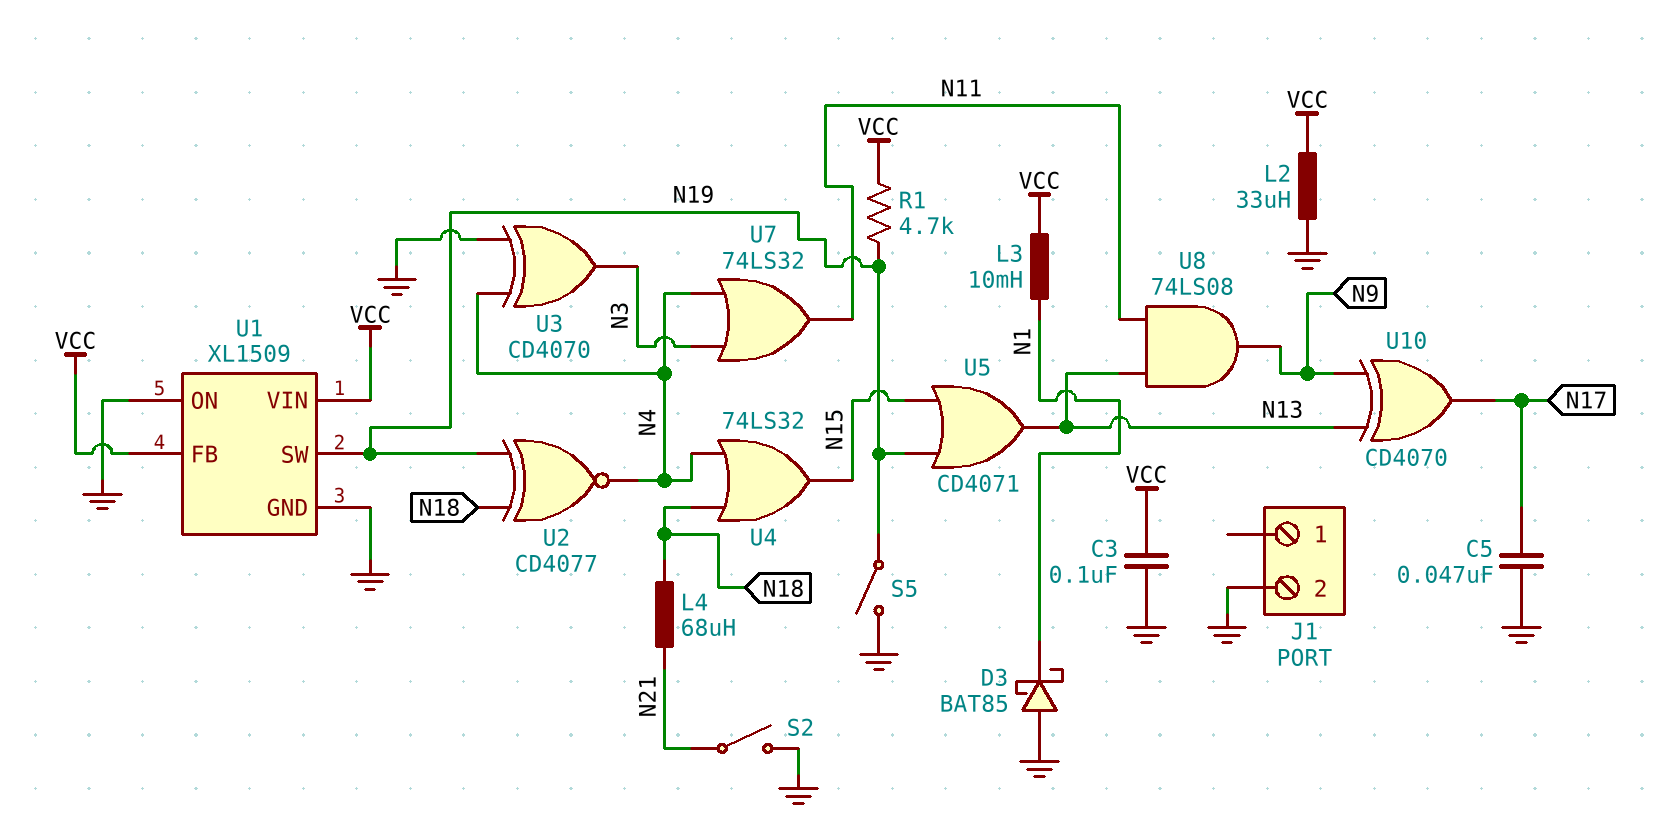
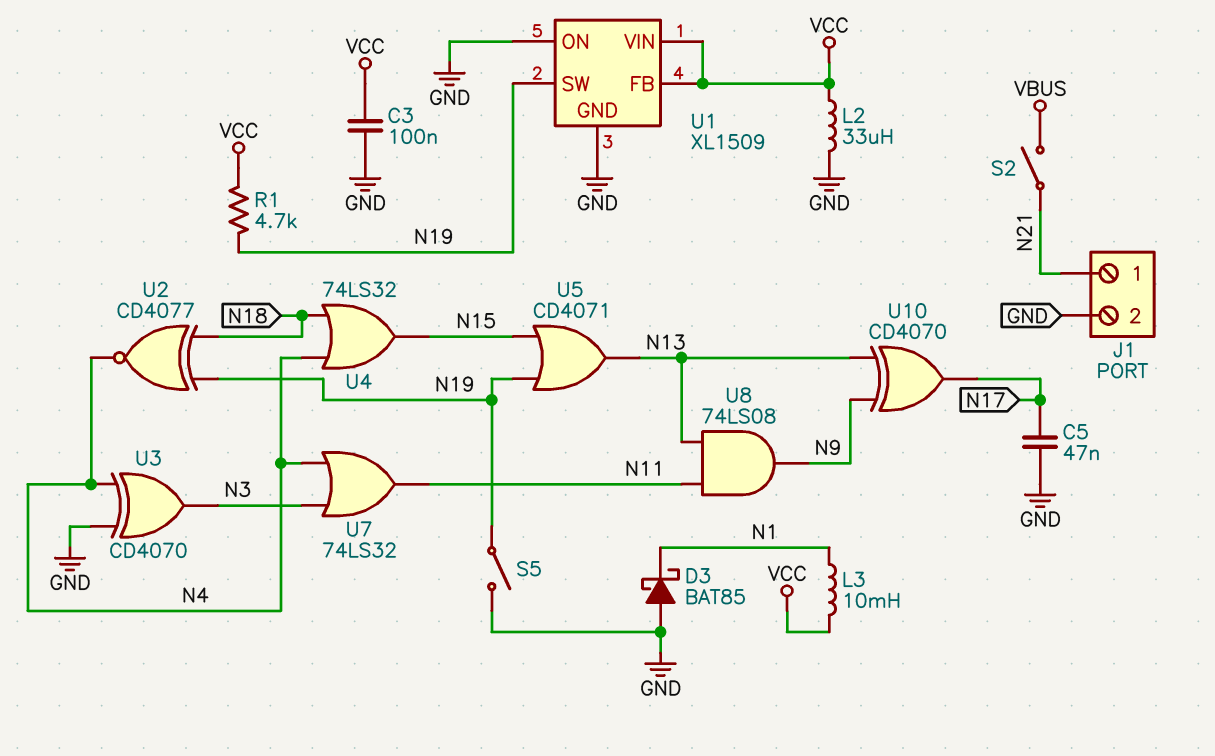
J1 pin 1: none -> N21
L4: 68uH (N18, N21) -> none
S2: switch (GND, N21) -> switch (N21, VBUS)

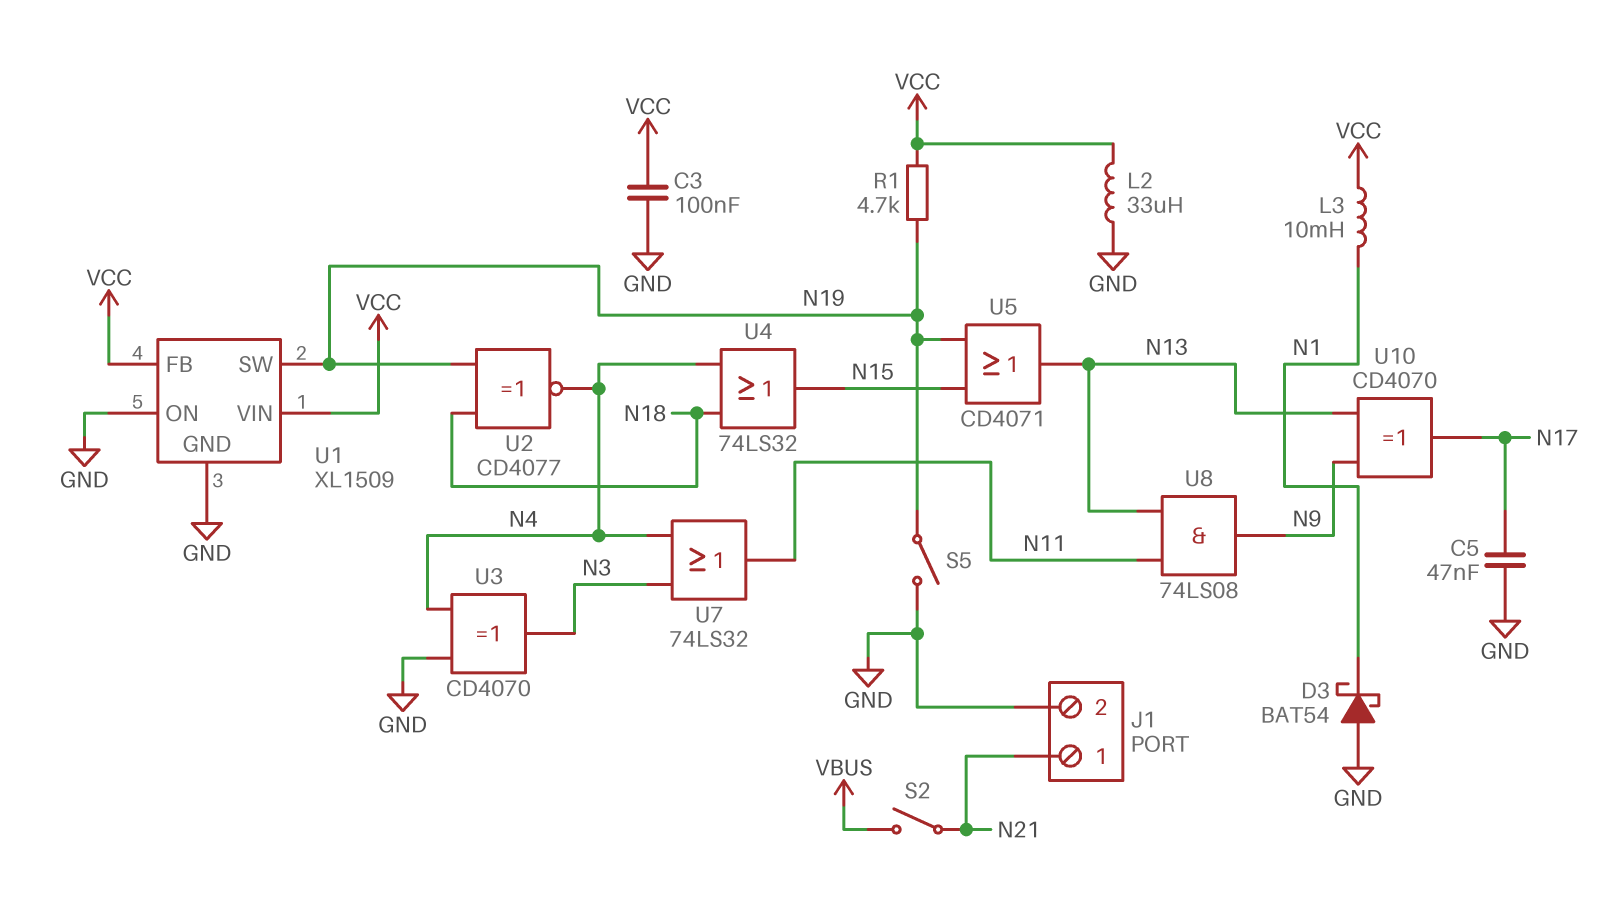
D3: schottky BAT85 (A GND, K N1) -> schottky BAT54 (A GND, K N1)

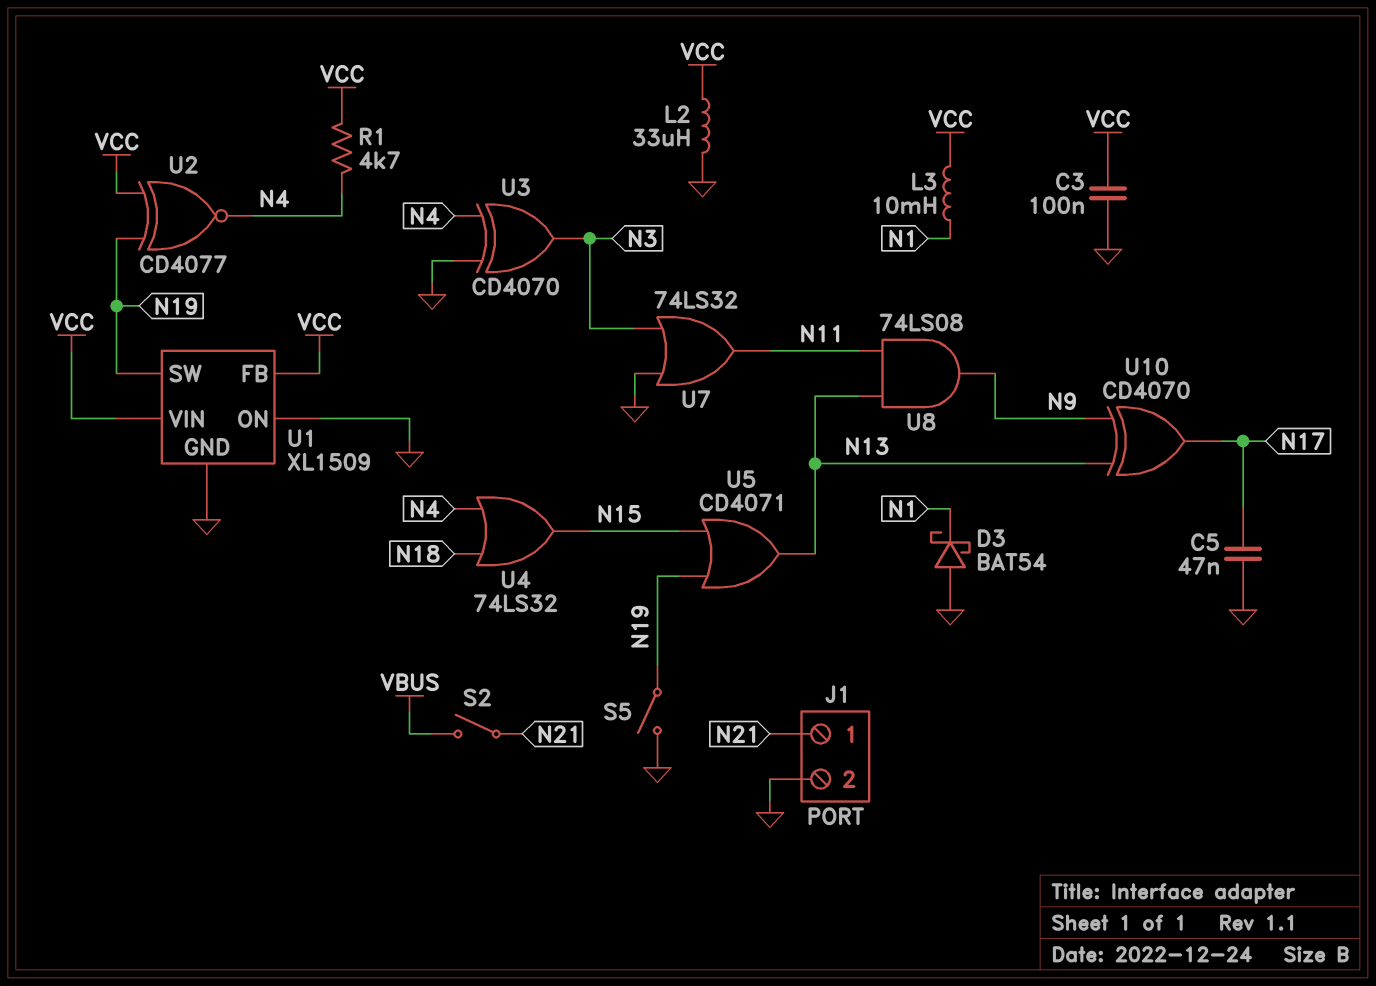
R1: 4.7k (N19, VCC) -> 4.7k (N4, VCC)
U2: XNOR CD4077 (in N18, in N19, out N4) -> XNOR CD4077 (in N19, in VCC, out N4)
U7: OR 74LS32 (in N3, in N4, out N11) -> OR 74LS32 (in GND, in N3, out N11)

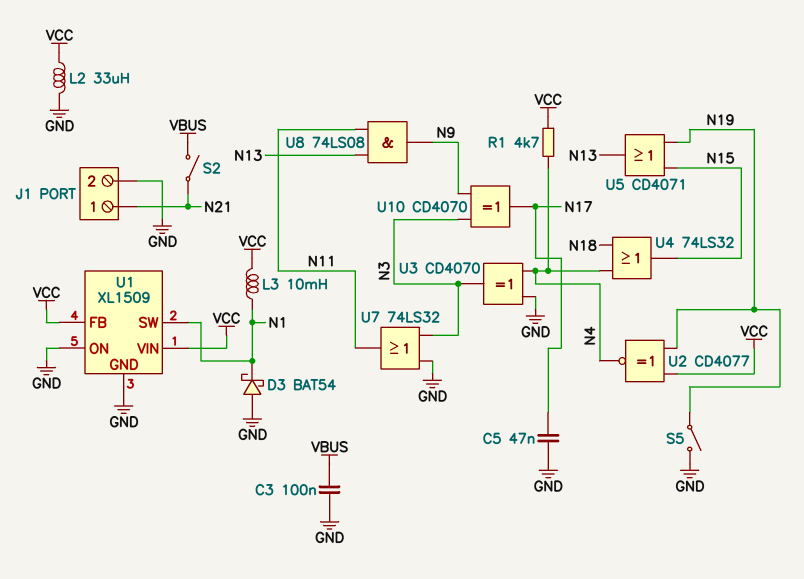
C3: 100nF (GND, VCC) -> 100nF (GND, VBUS)
U1 pin SW: N19 -> N1
U10: XOR CD4070 (in N9, in N13, out N17) -> XOR CD4070 (in N3, in N9, out N17)

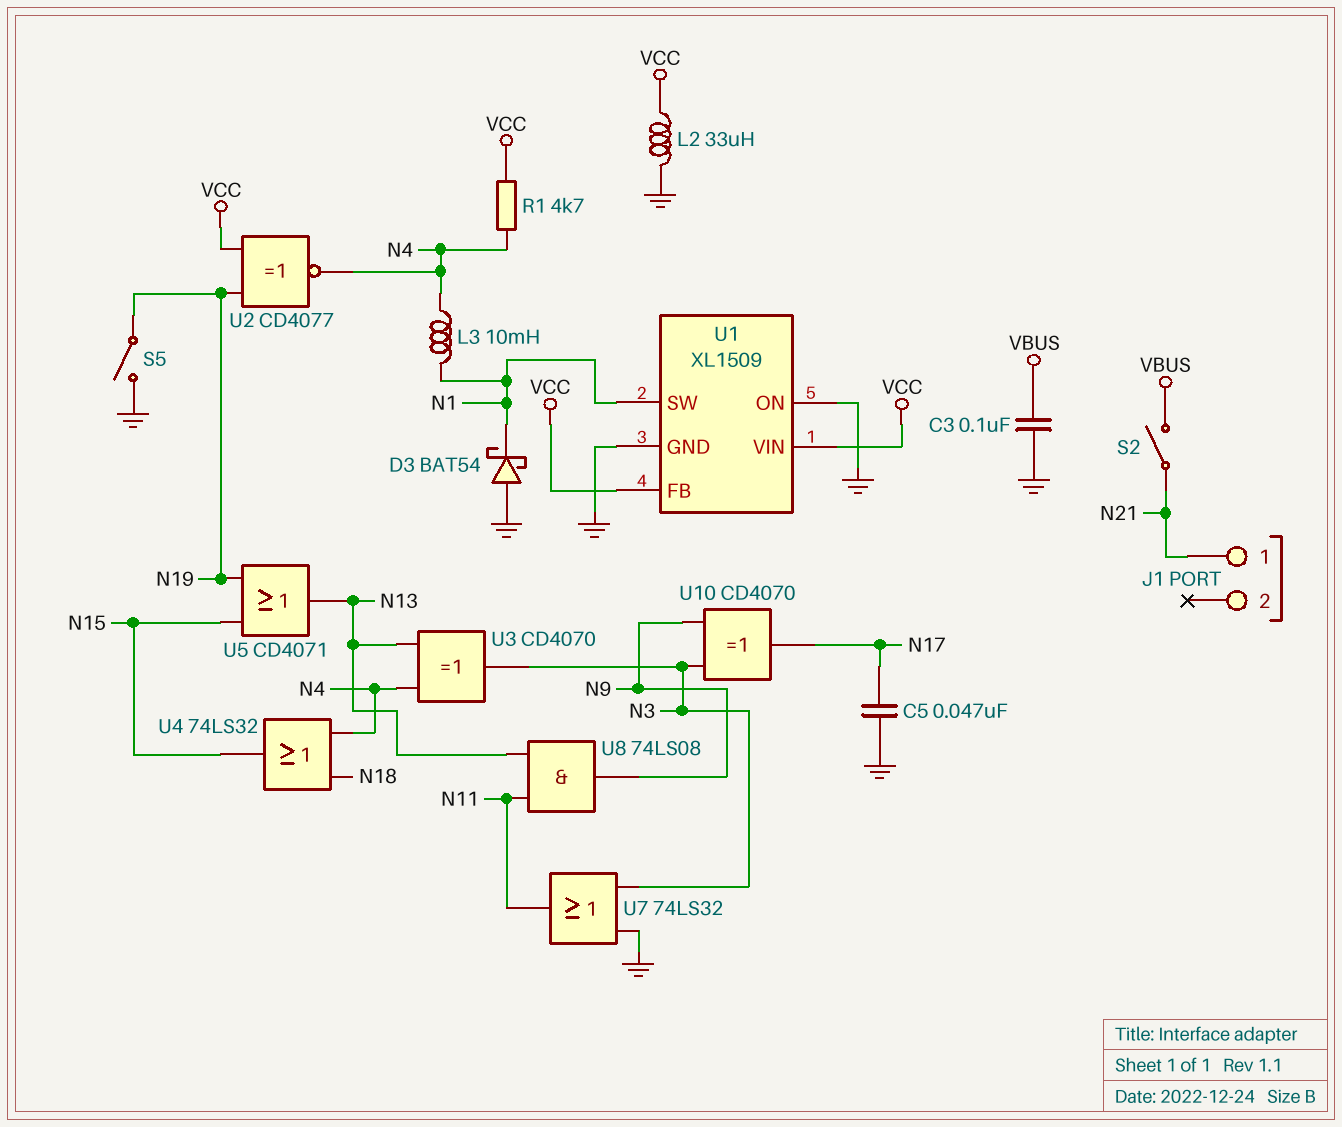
J1 pin 2: GND -> none
L3: 10mH (N1, VCC) -> 10mH (N1, N4)
U3: XOR CD4070 (in GND, in N4, out N3) -> XOR CD4070 (in N4, in N13, out N3)

